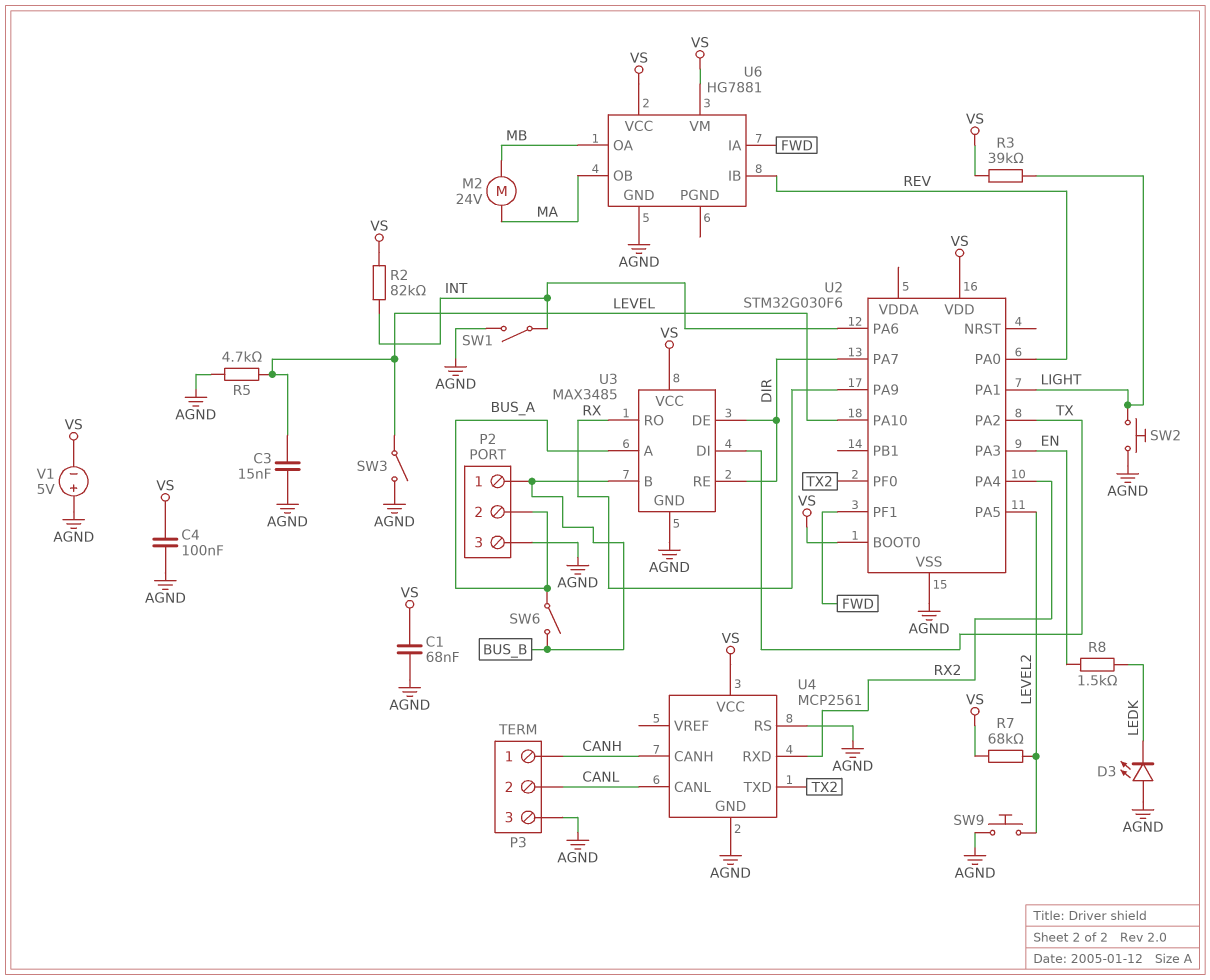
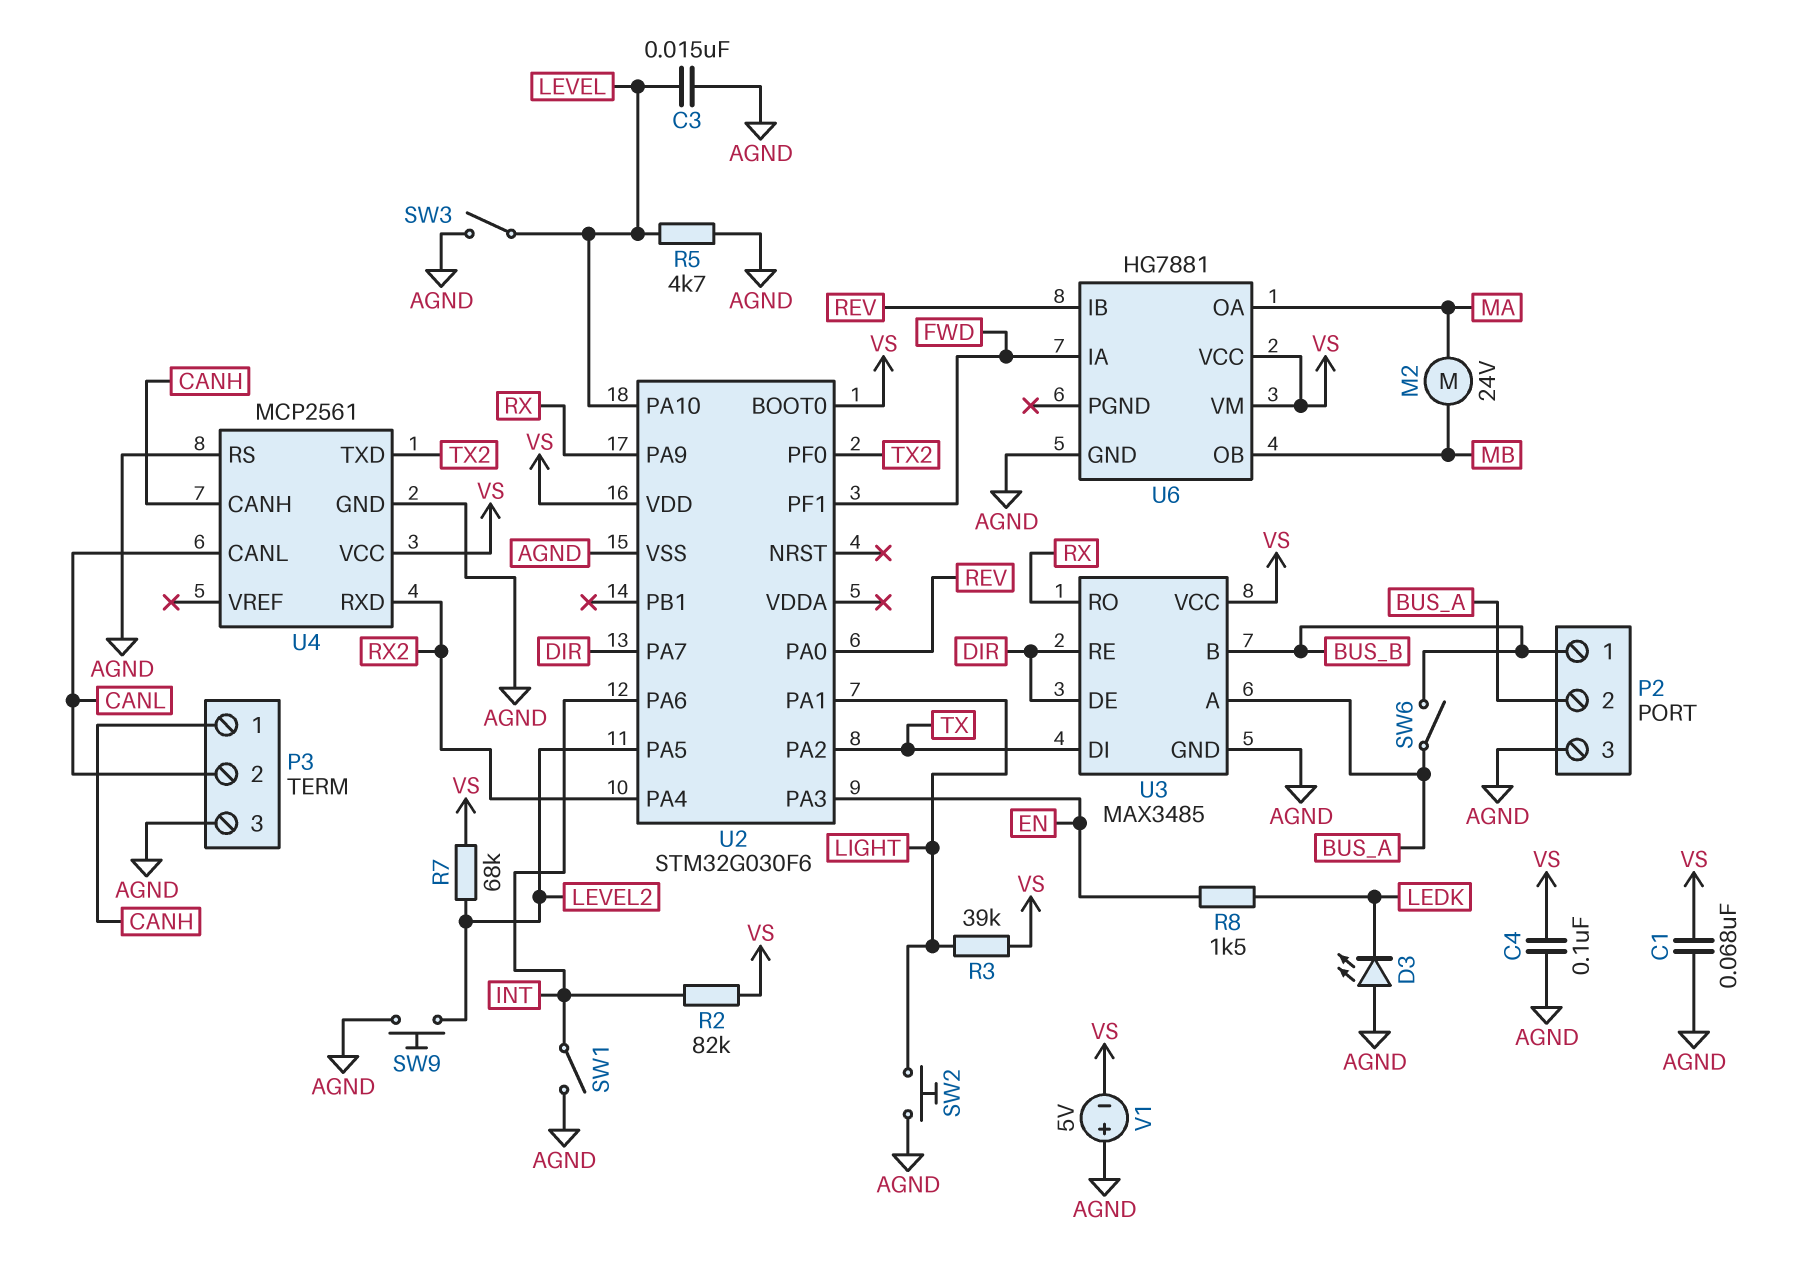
U6 pin OA: MB -> MA
U6 pin OB: MA -> MB

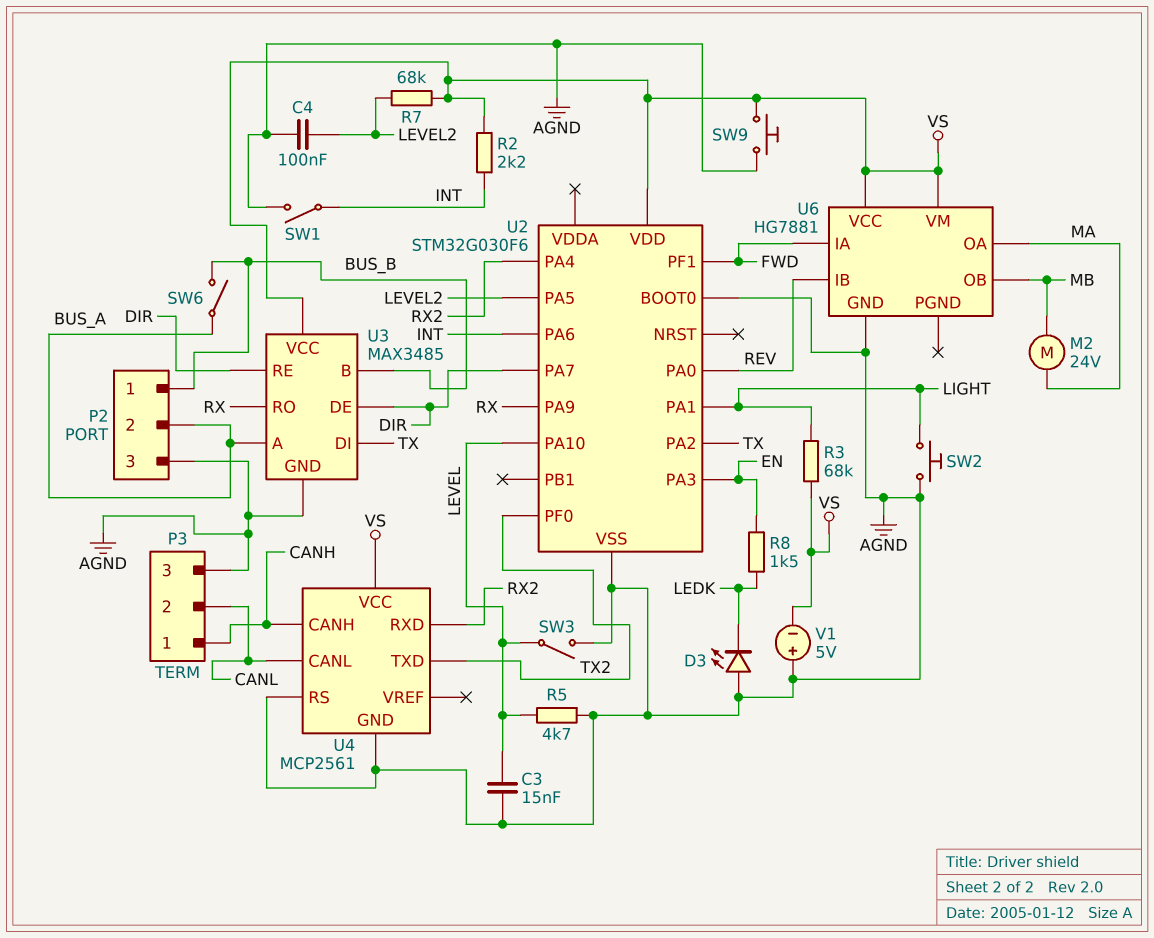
C1: 68nF (AGND, VS) -> none
C4: 100nF (AGND, VS) -> 100nF (AGND, LEVEL2)
R2: 82k (INT, VS) -> 2.2k (INT, VS)
R3: 39k (LIGHT, VS) -> 68k (LIGHT, VS)
SW9: button (AGND, LEVEL2) -> button (AGND, VS)
U2 pin BOOT0: VS -> AGND

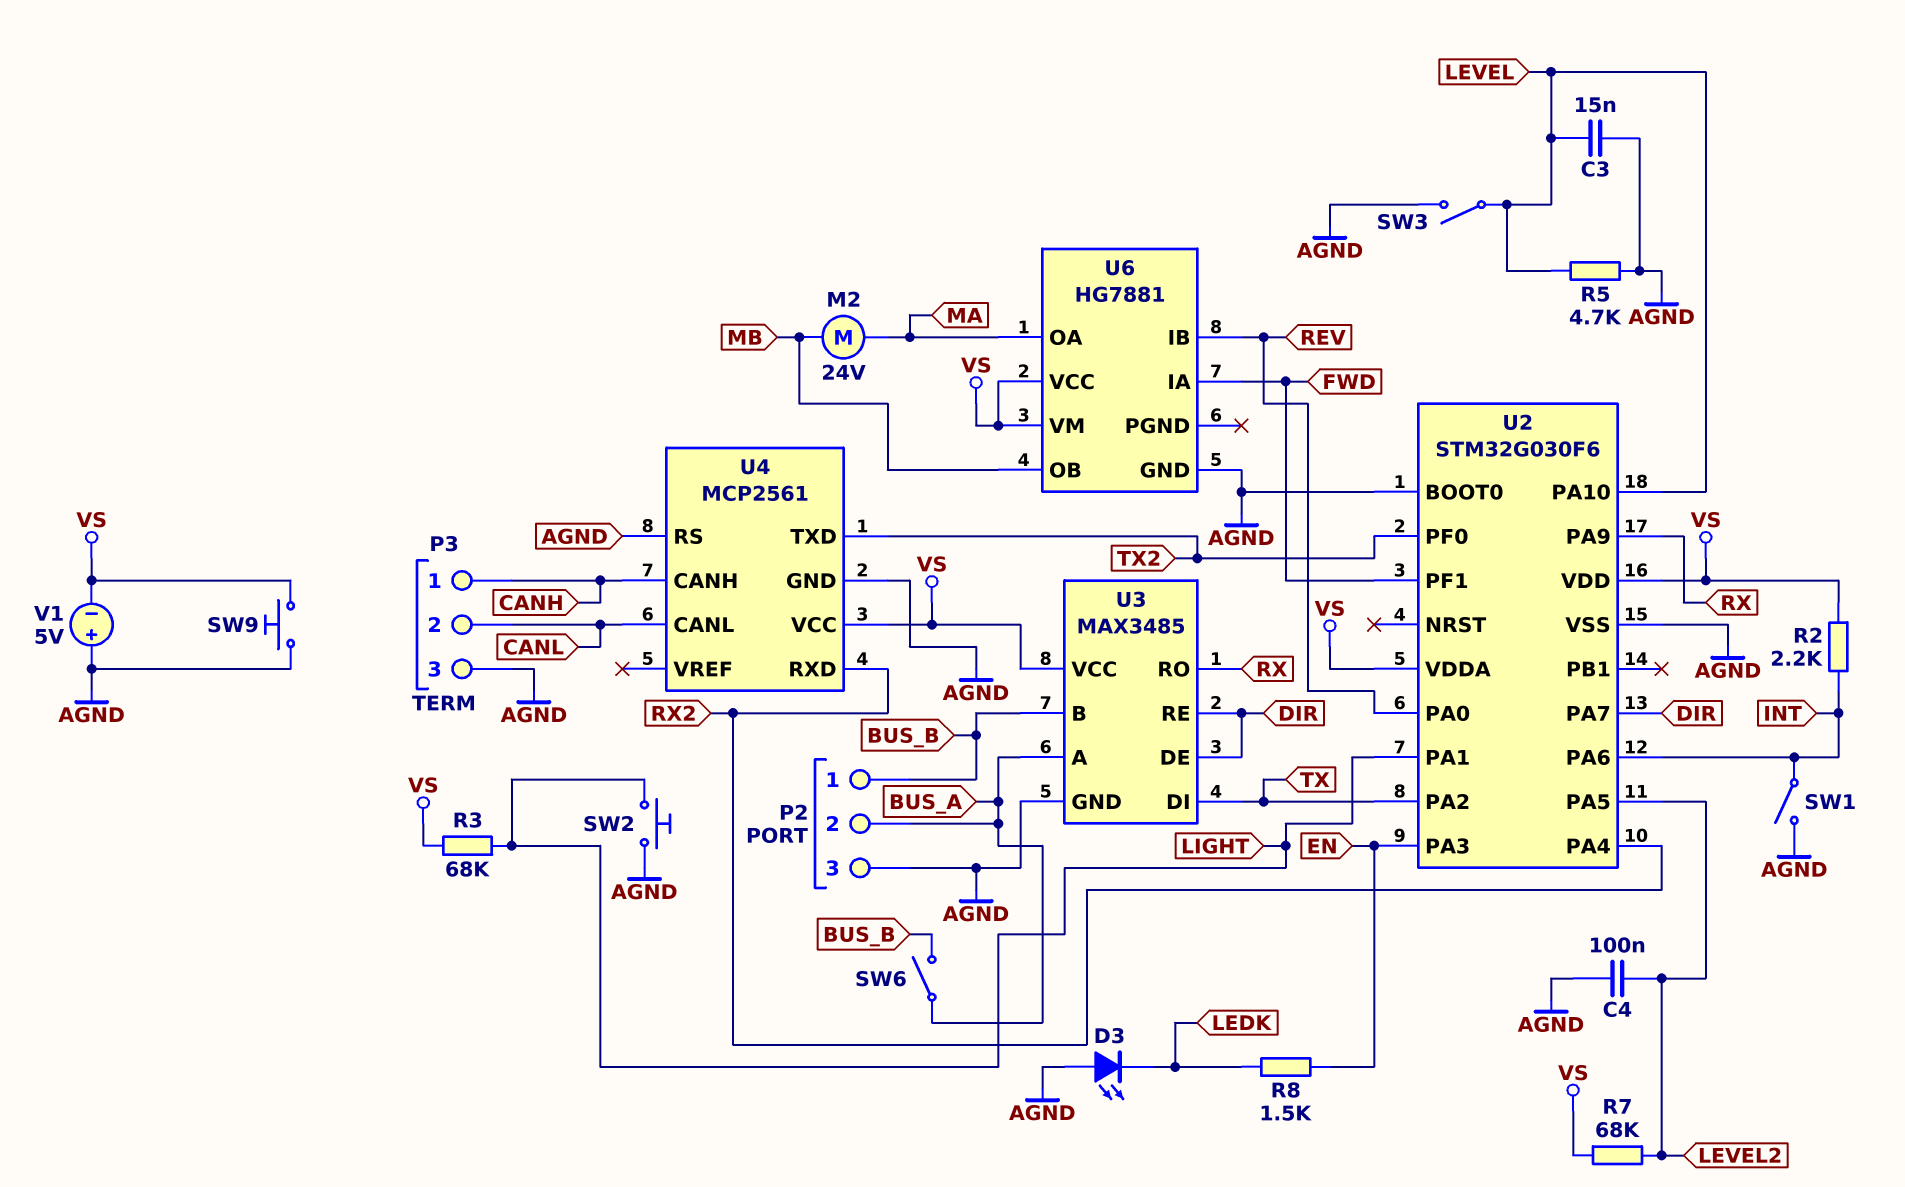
U2 pin VDDA: none -> VS

